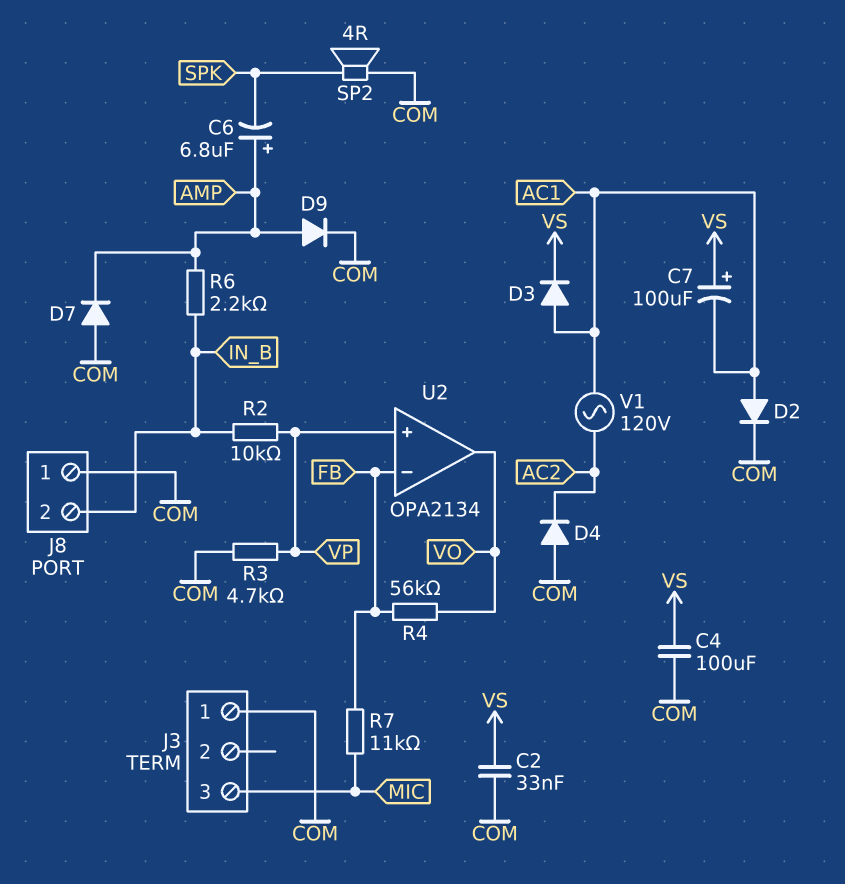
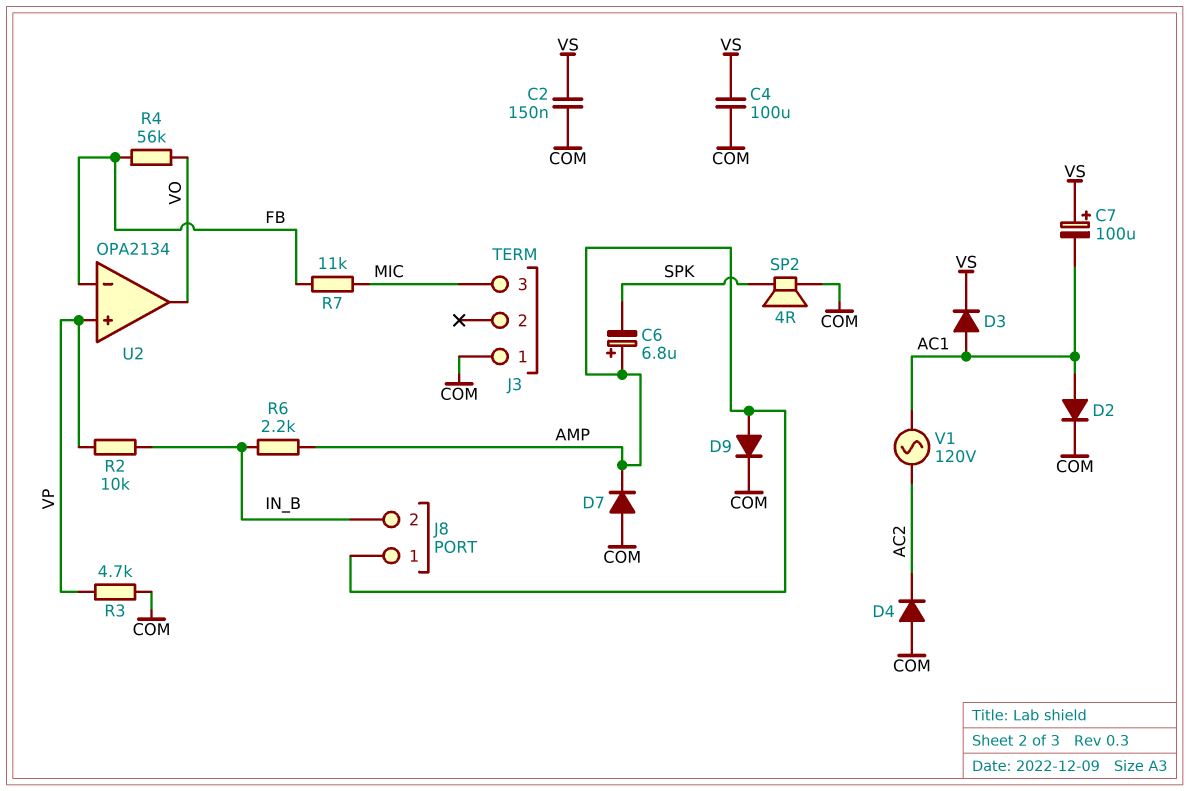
C2: 33nF (COM, VS) -> 150nF (COM, VS)
J8 pin 1: COM -> AMP

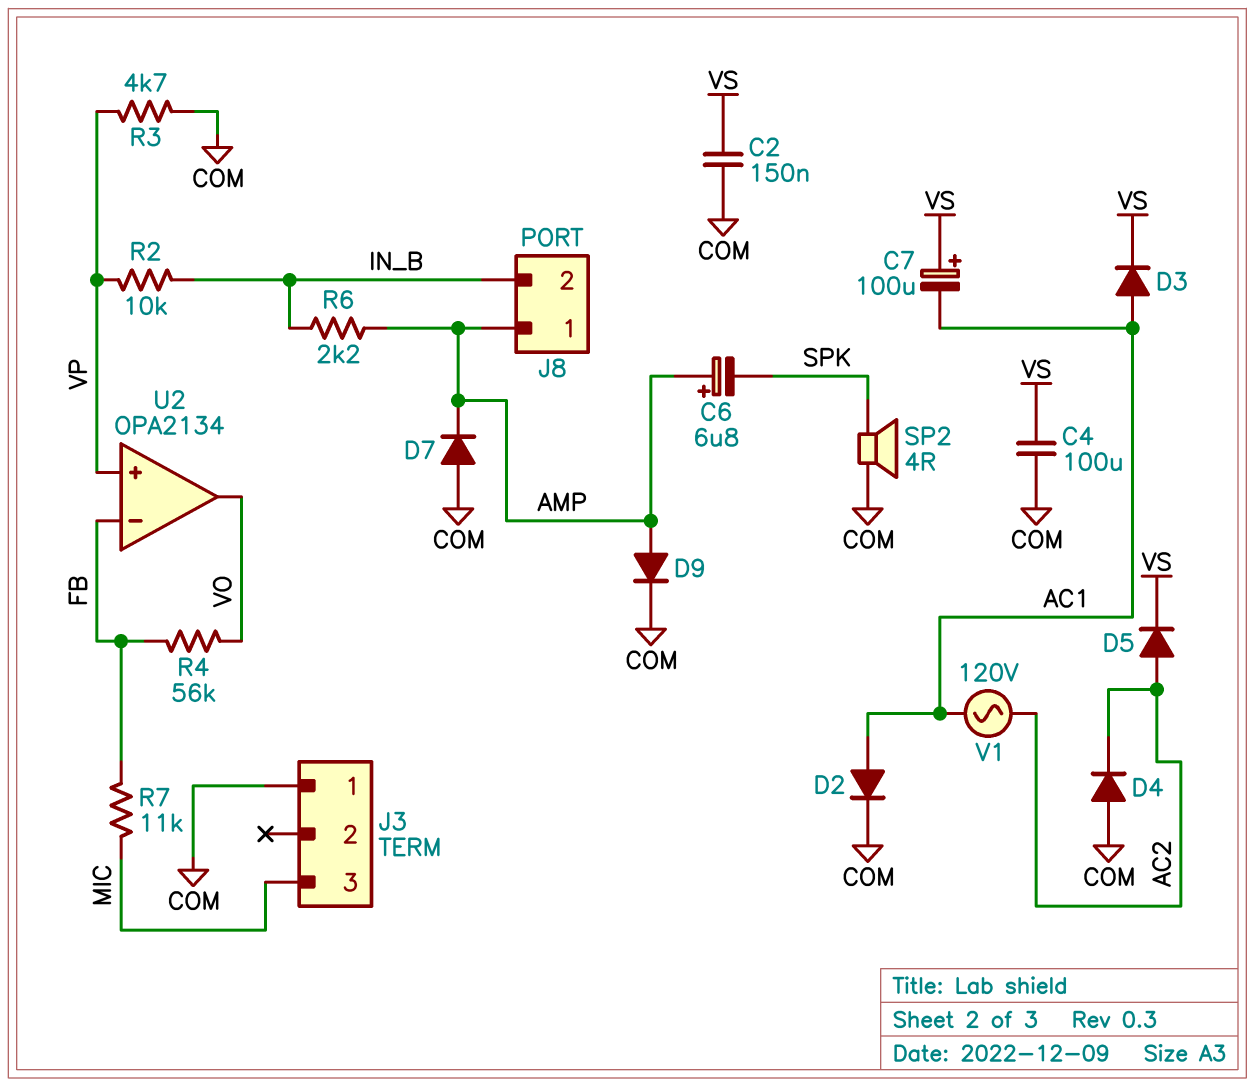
D5: none -> diode (A AC2, K VS)

